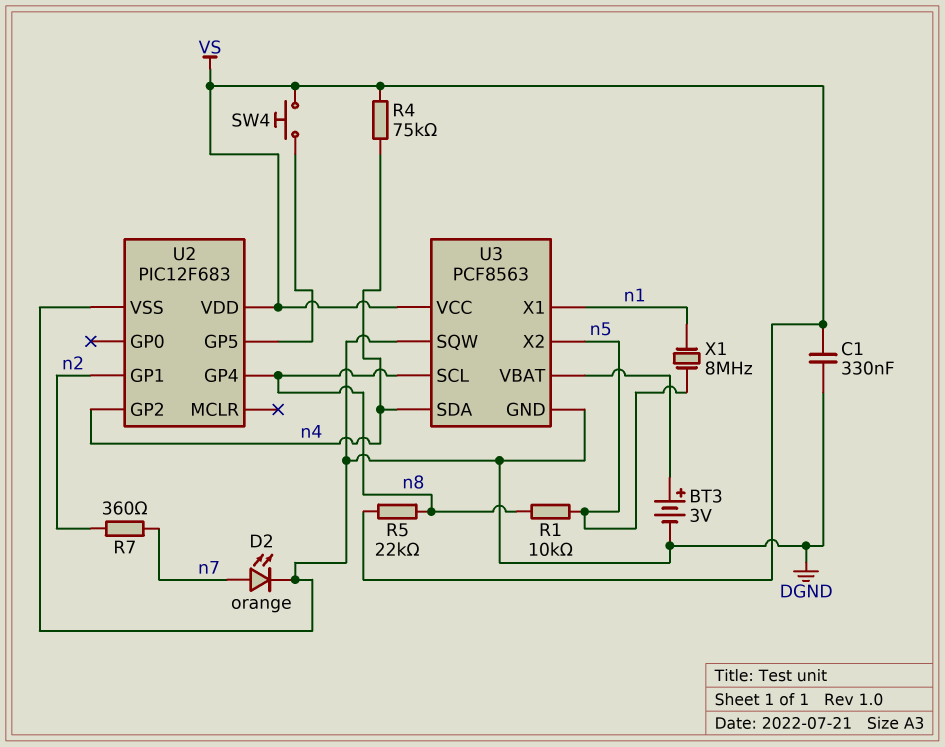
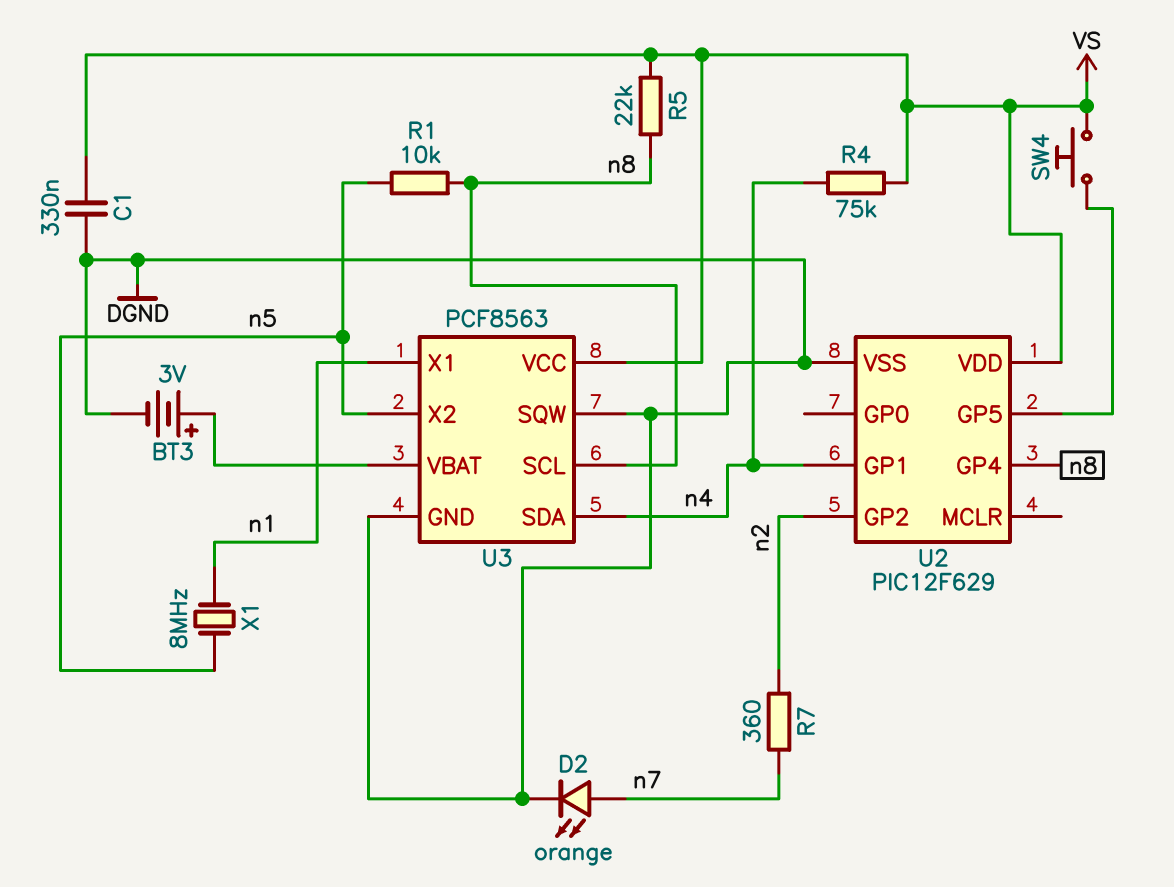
U2: PIC12F683 -> PIC12F629
U2 pin GP1: n2 -> n4
U2 pin GP2: n4 -> n2

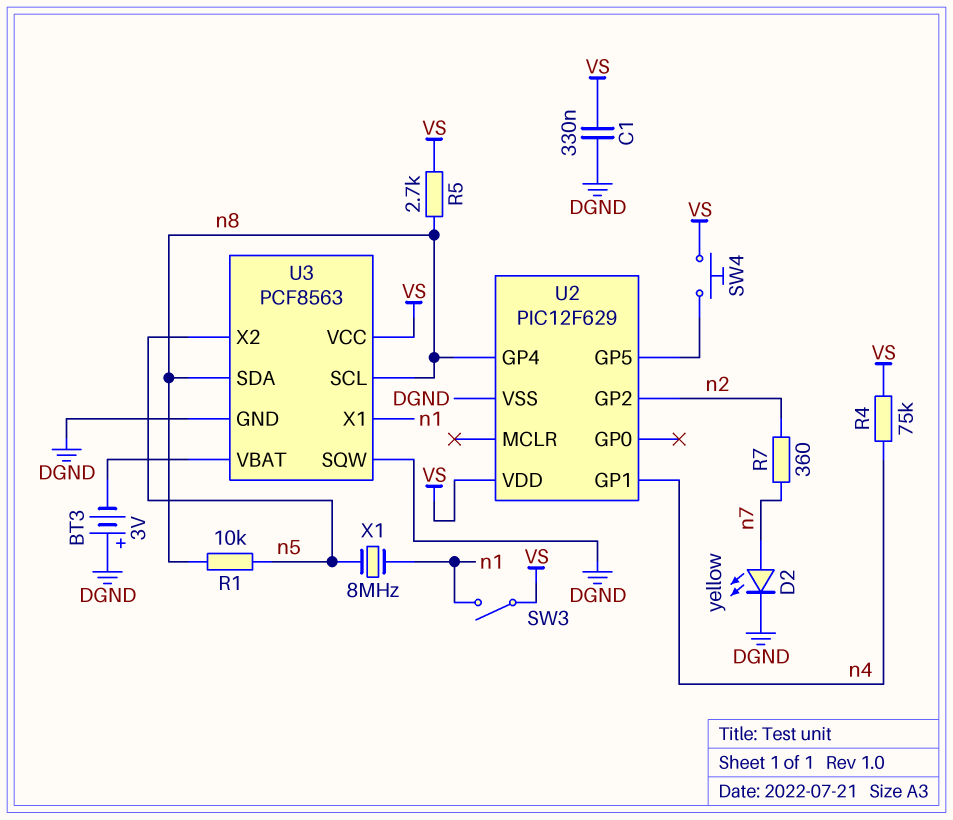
BT3: 3V (plus U3/VBAT, minus DGND) -> 3V (plus DGND, minus U3/VBAT)
D2: LED orange (A n7, K DGND) -> LED yellow (A n7, K DGND)
R5: 22k (VS, n8) -> 2.7k (VS, n8)
SW3: none -> switch (VS, n1)
U3 pin SDA: n4 -> n8

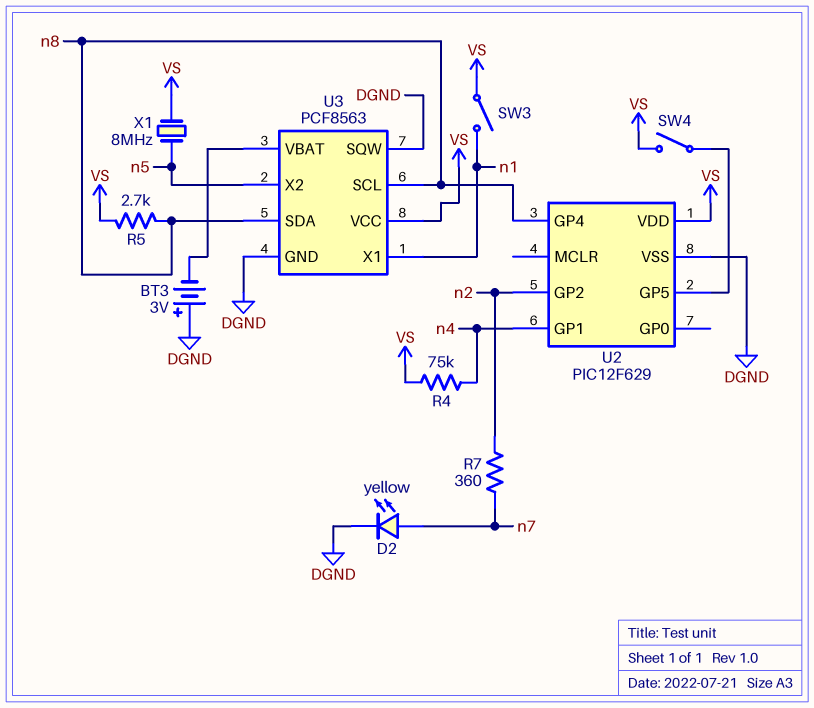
C1: 330nF (DGND, VS) -> none
R1: 10k (n5, n8) -> none
SW4: button (U2/GP5, VS) -> switch (U2/GP5, VS)
X1: 8MHz (n1, n5) -> 8MHz (VS, n5)

